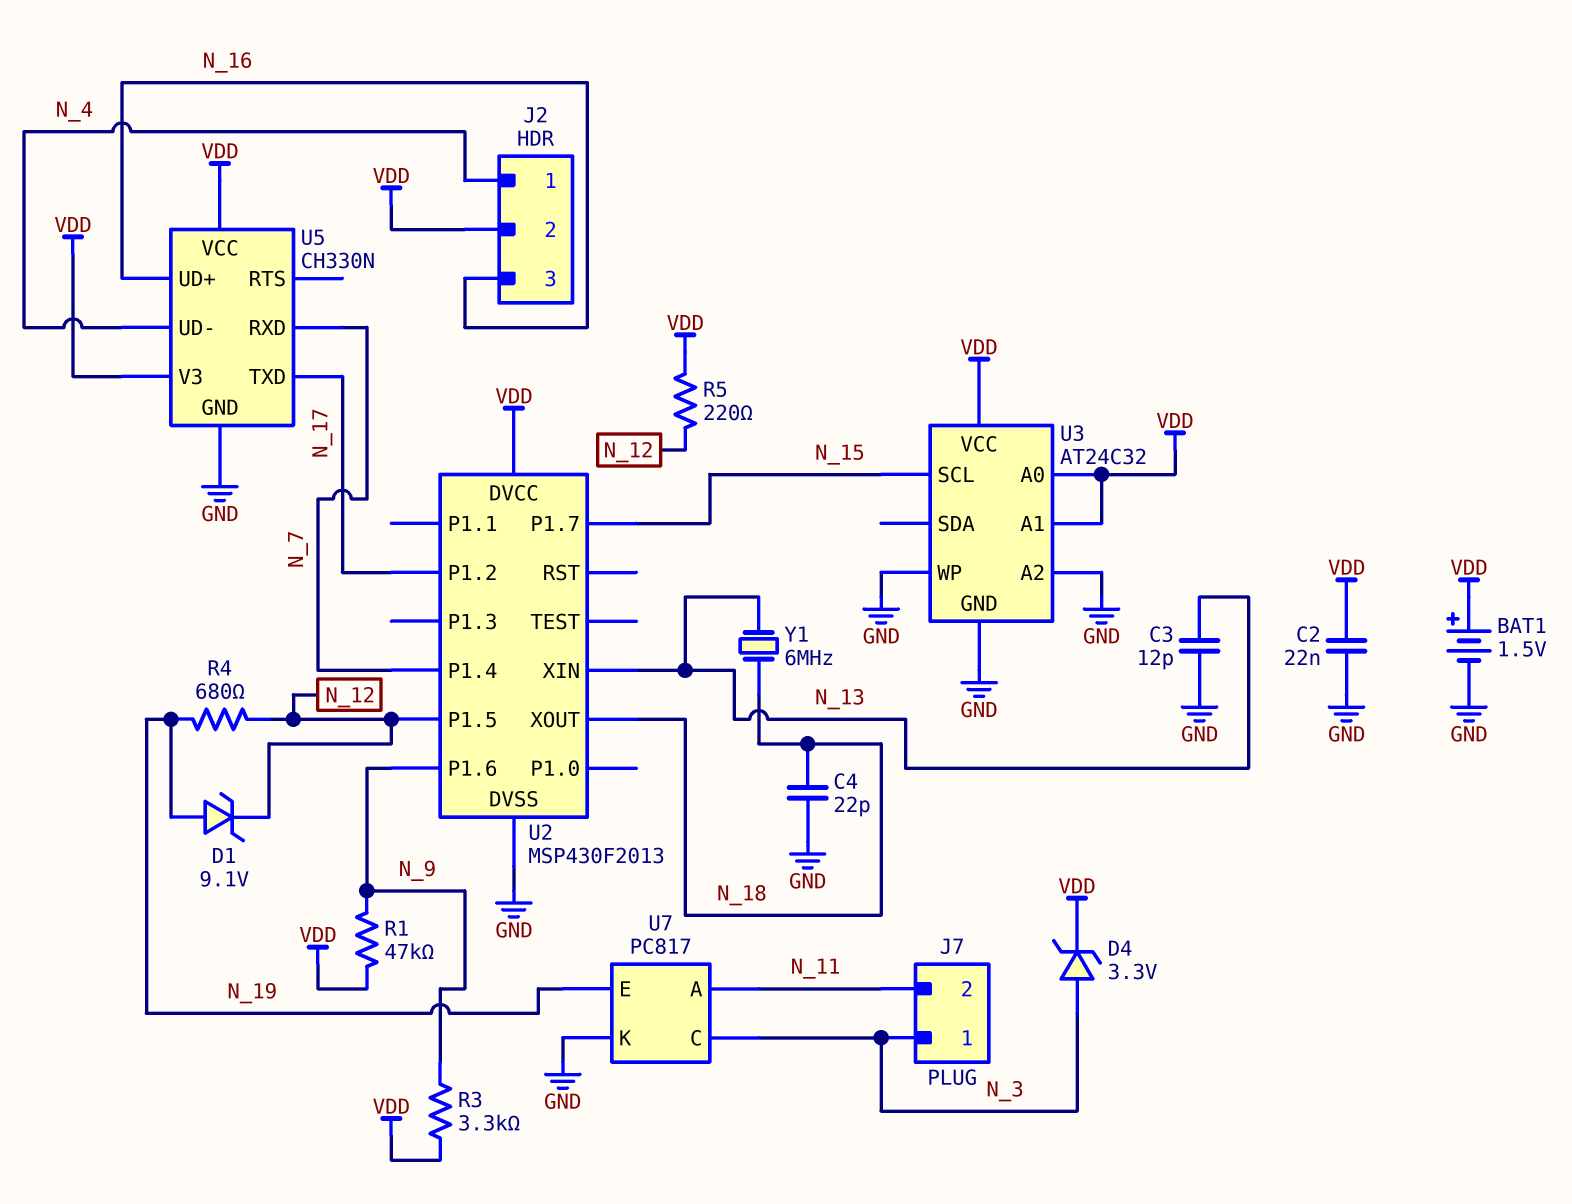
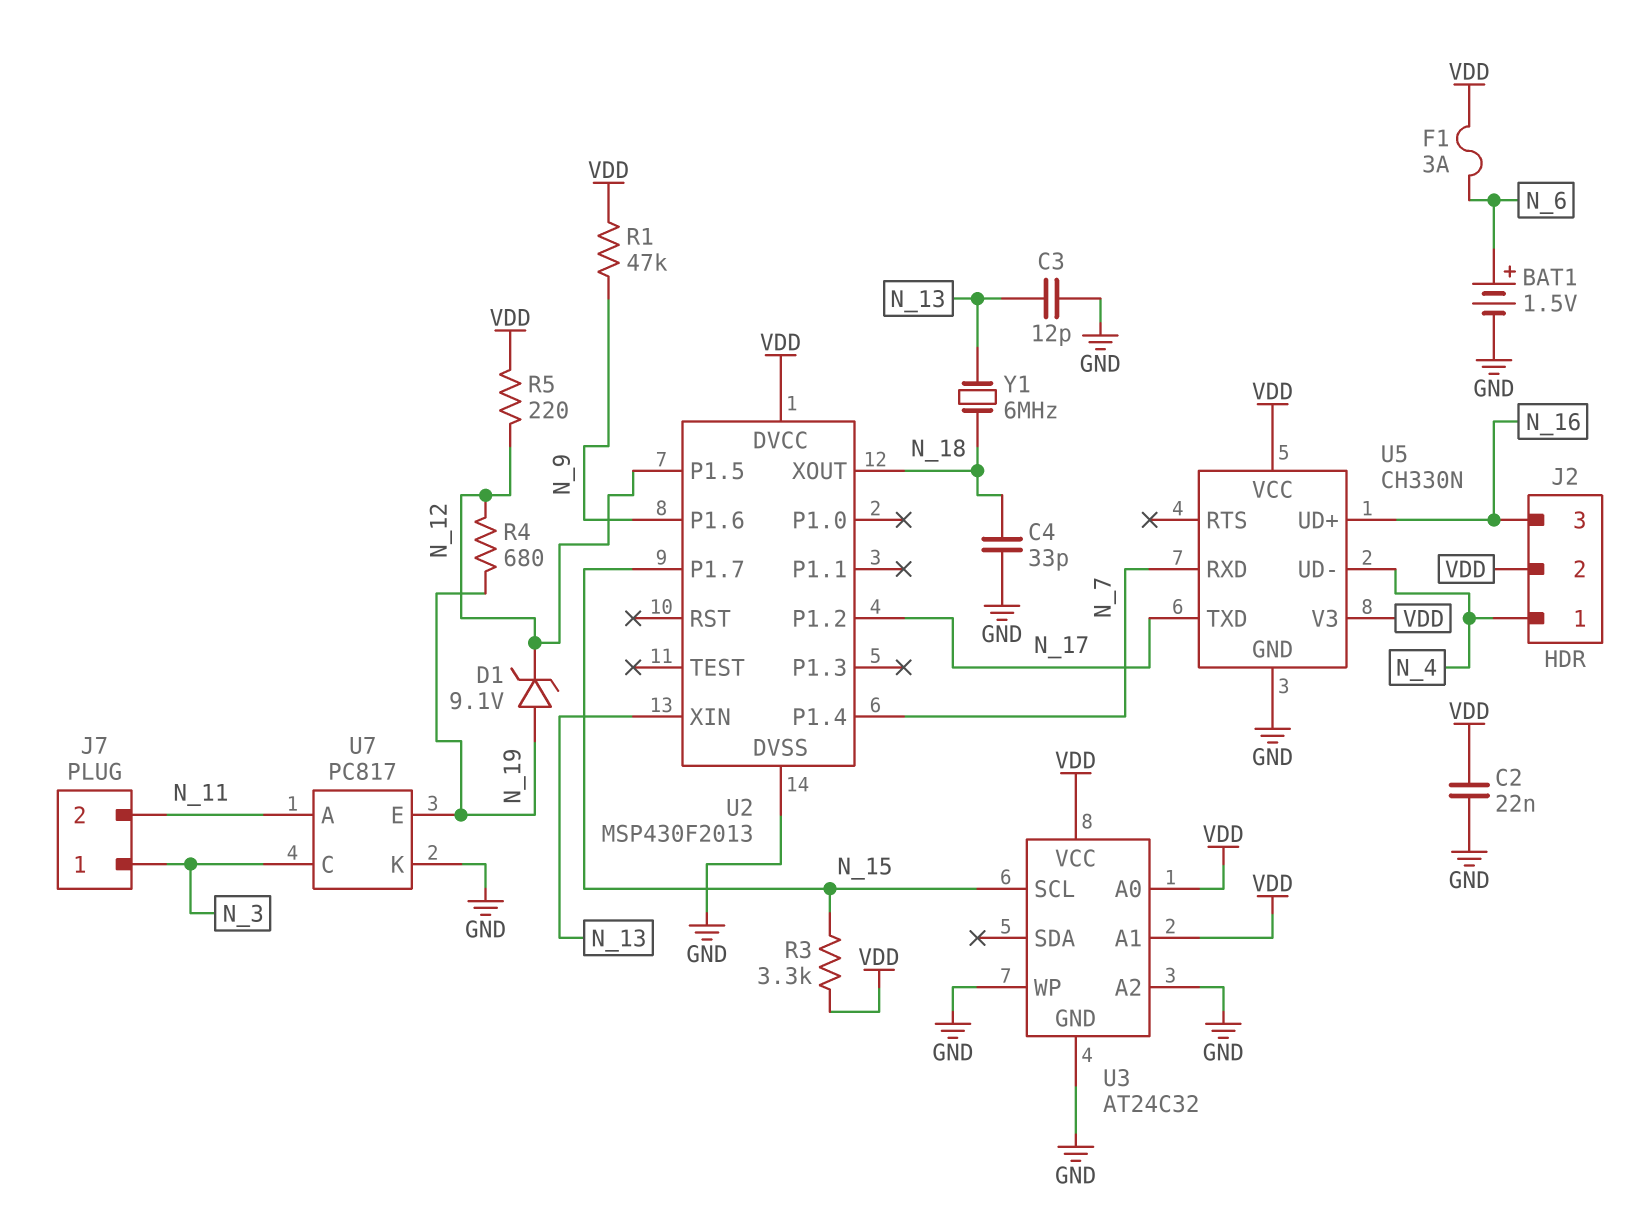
BAT1: 1.5V (plus VDD, minus GND) -> 1.5V (plus N_6, minus GND)
C4: 22pF (GND, N_18) -> 33pF (GND, N_18)
D4: zener 3.3V (A N_3, K VDD) -> none
F1: none -> 3A (N_6, VDD)
R3: 3.3k (N_9, VDD) -> 3.3k (N_15, VDD)

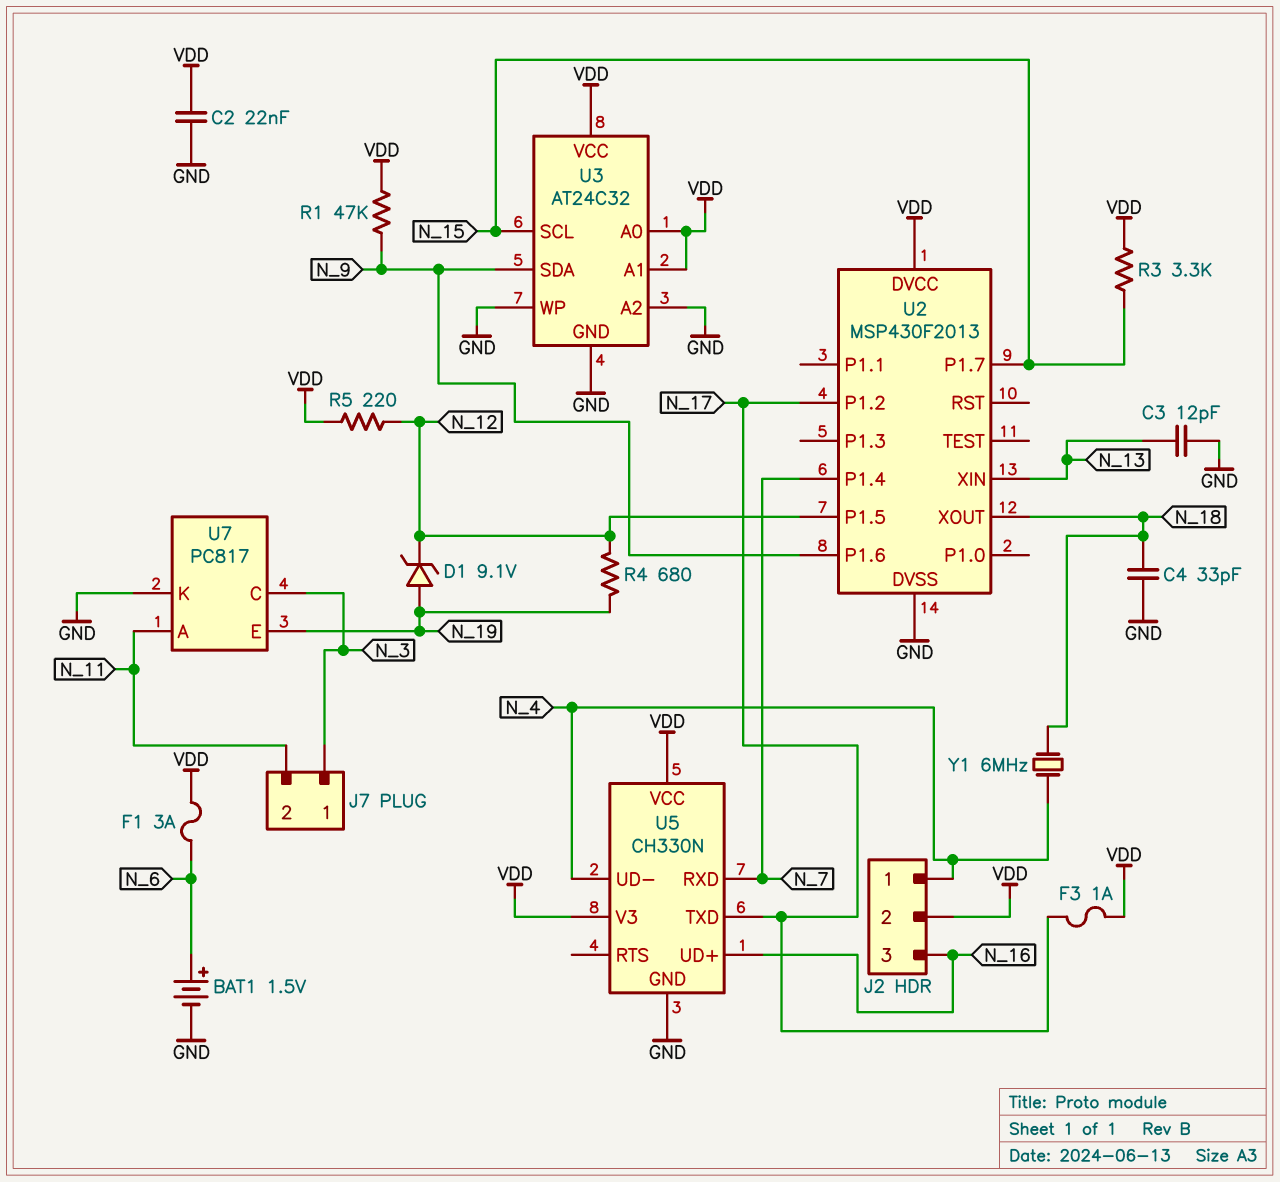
F3: none -> 1A (N_17, VDD)
U3 pin SDA: none -> N_9
Y1: 6MHz (N_13, N_18) -> 6MHz (N_4, N_18)

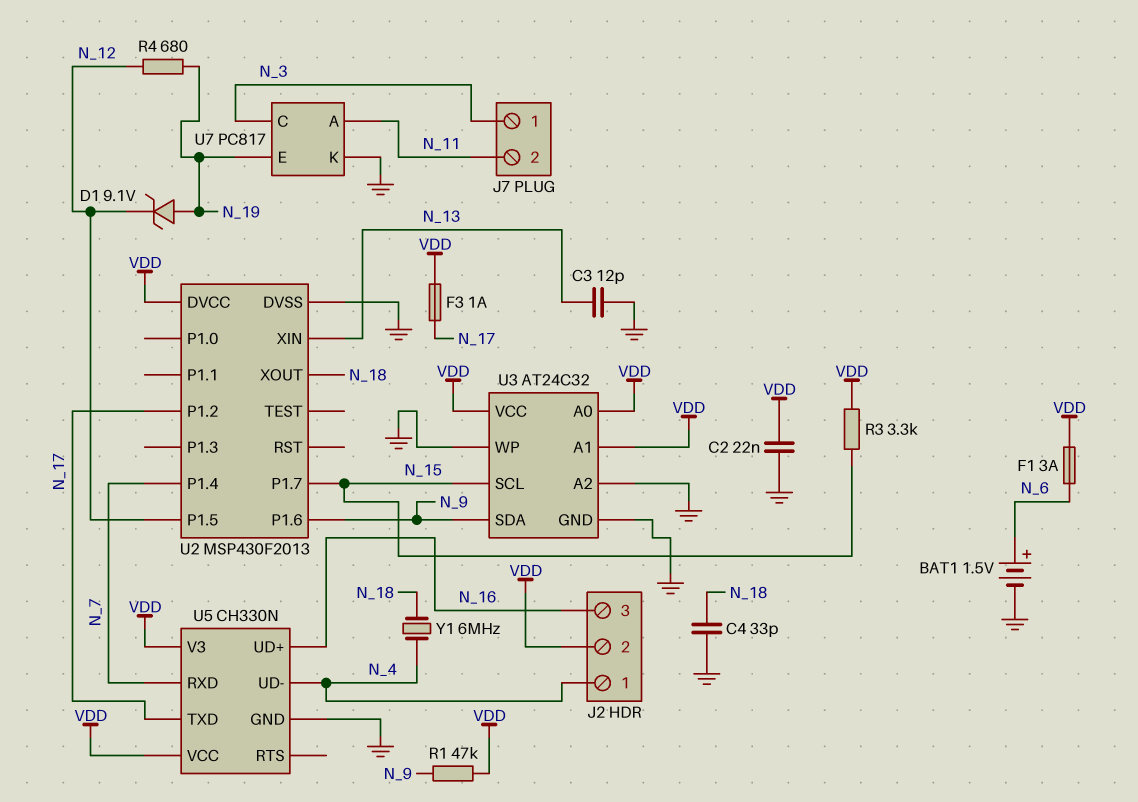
R5: 220 (N_12, VDD) -> none

